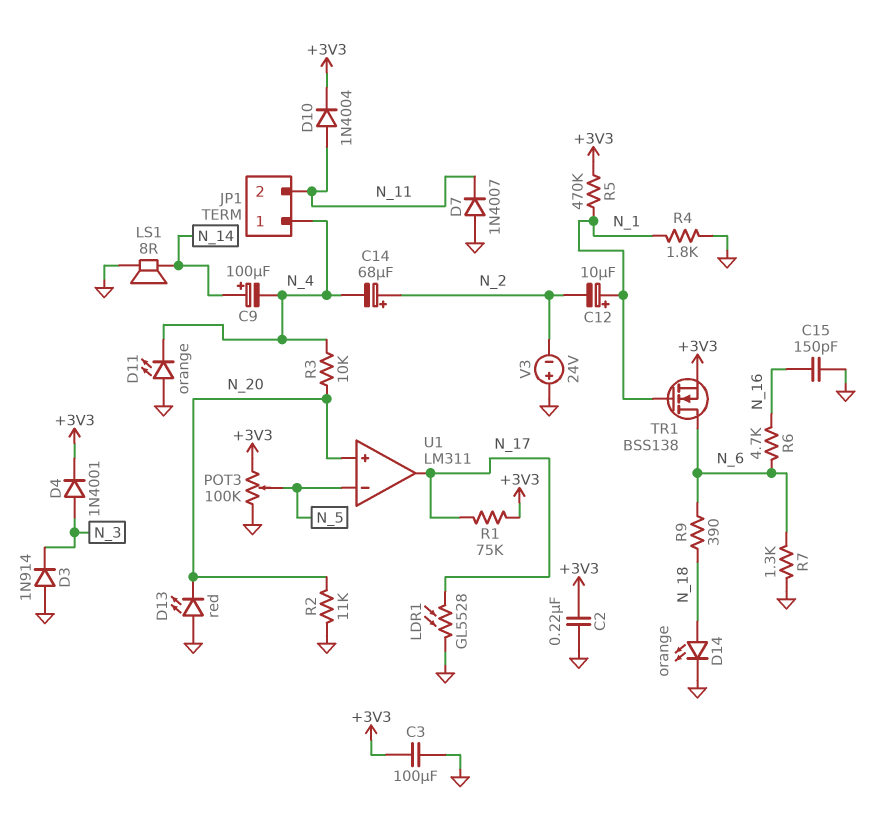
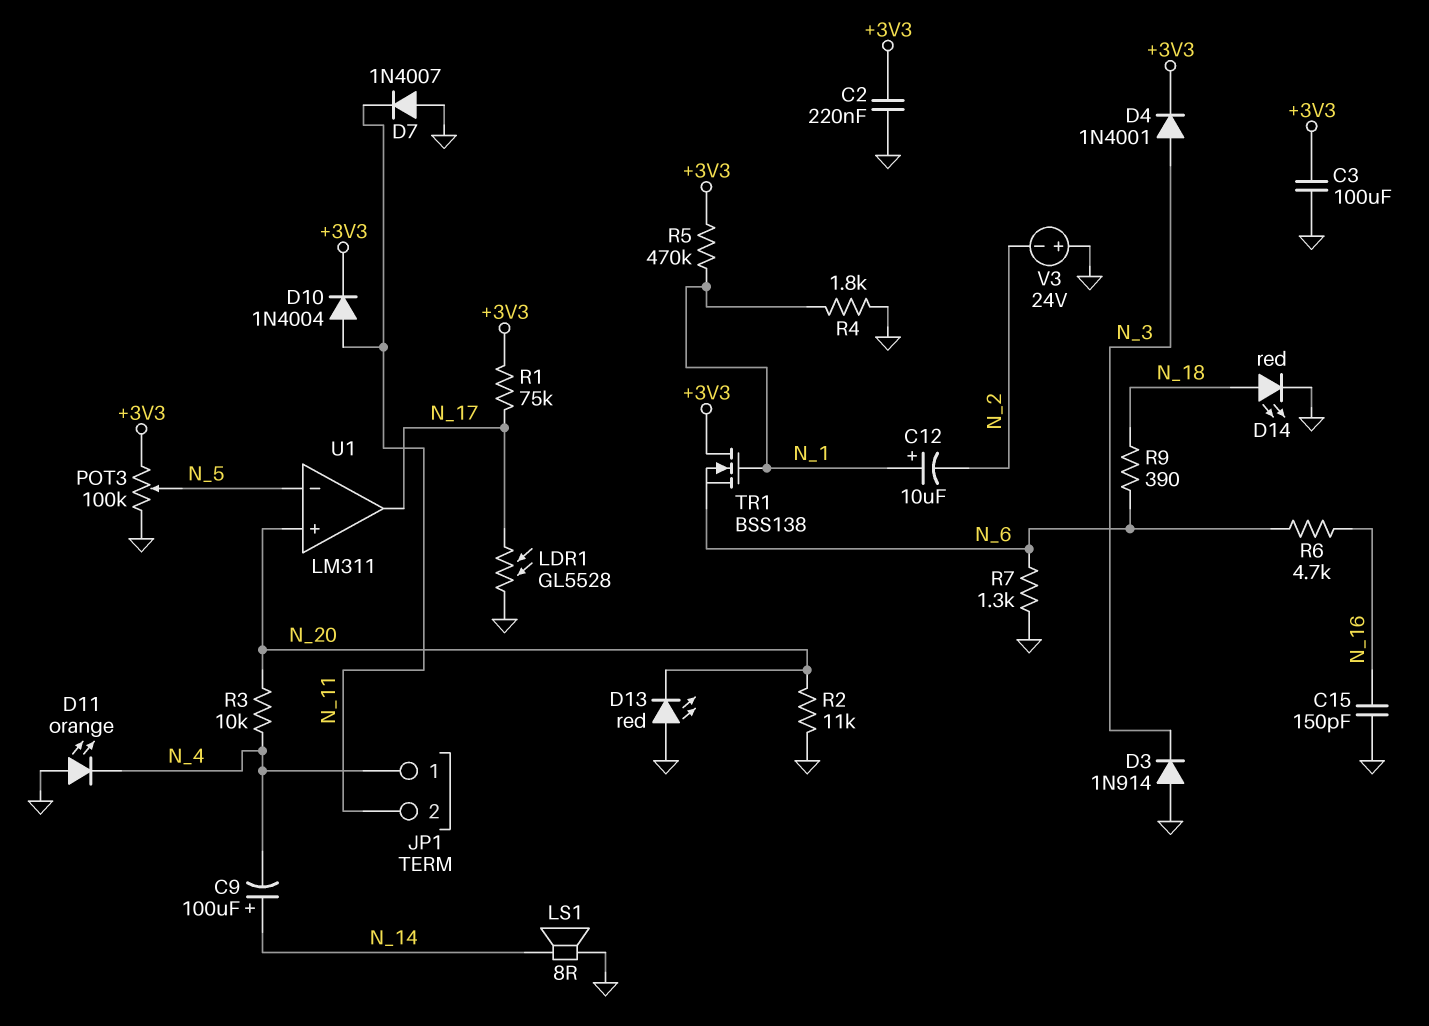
C14: 68uF (plus N_2, minus N_4) -> none
D14: LED orange (A N_18, K GND) -> LED red (A N_18, K GND)
TR1: NMOS BSS138 (G N_1, D N_6, S +3V3) -> NMOS BSS138 (G N_1, D +3V3, S N_6)

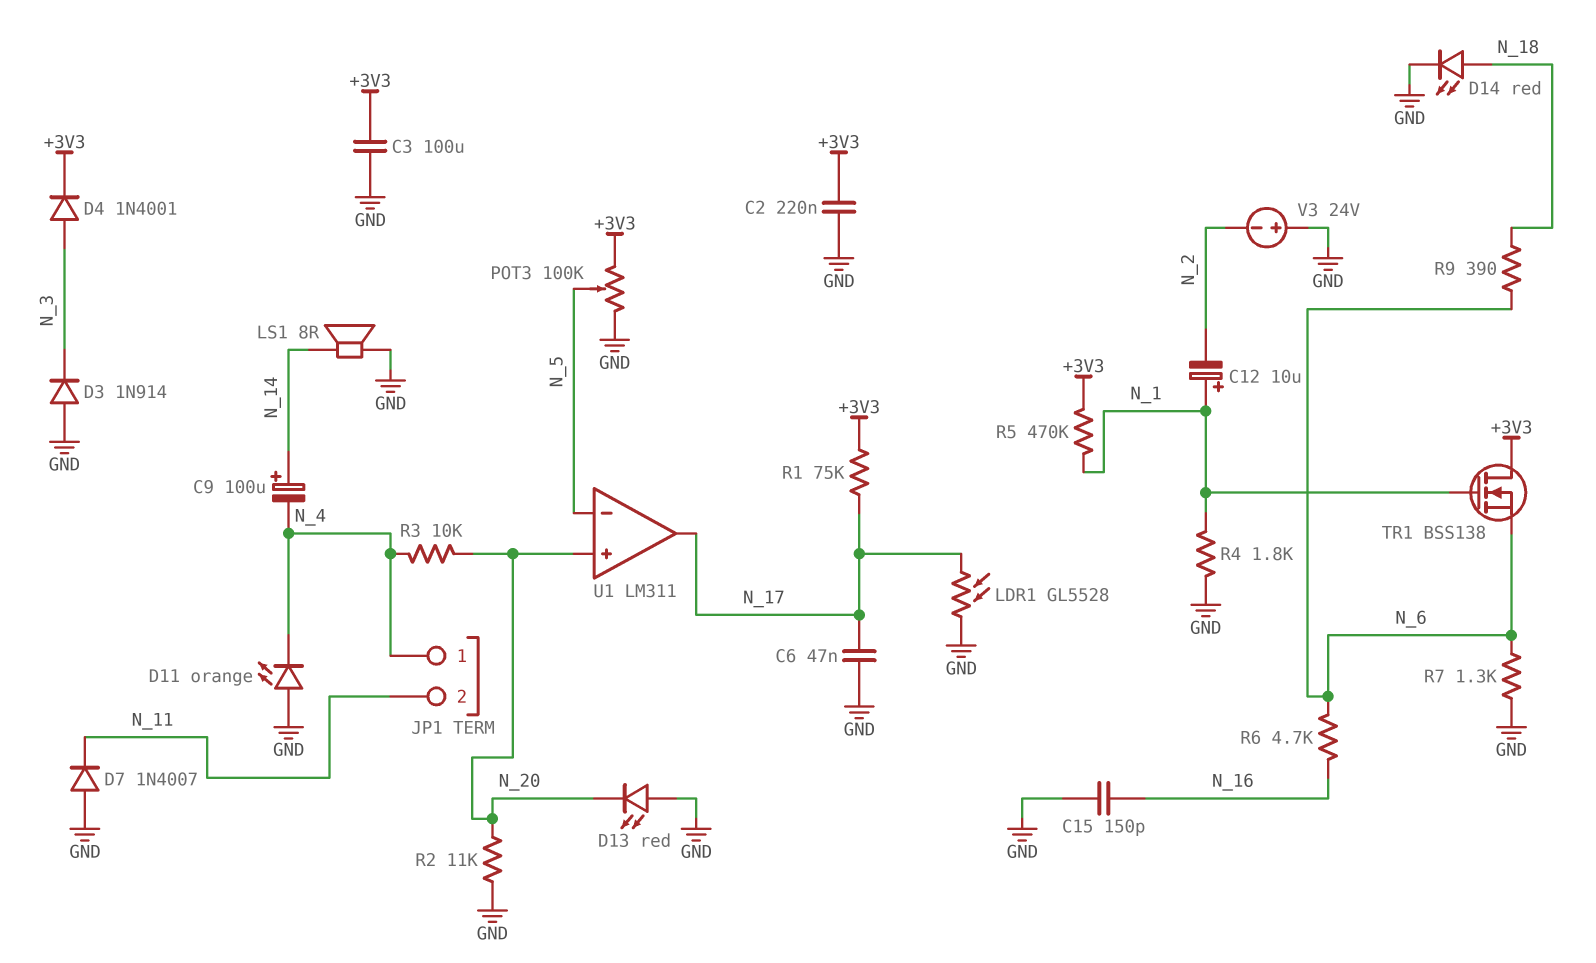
C6: none -> 47nF (GND, N_17)
D10: diode 1N4004 (A N_11, K +3V3) -> none

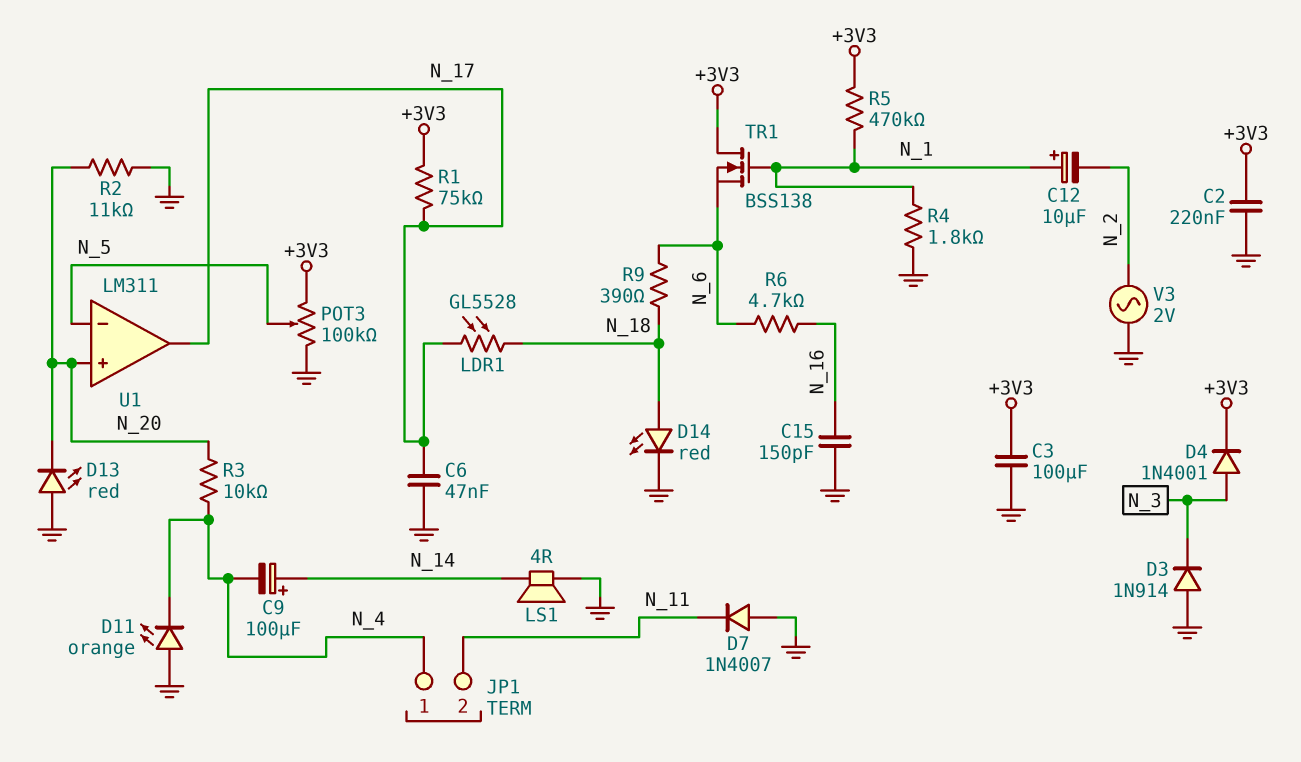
LDR1: GL5528 (GND, N_17) -> GL5528 (N_17, N_18)
LS1: speaker 8R (GND, N_14) -> speaker 4R (GND, N_14)
R7: 1.3k (GND, N_6) -> none
V3: 24V (plus GND, minus N_2) -> AC 2V (GND, N_2)

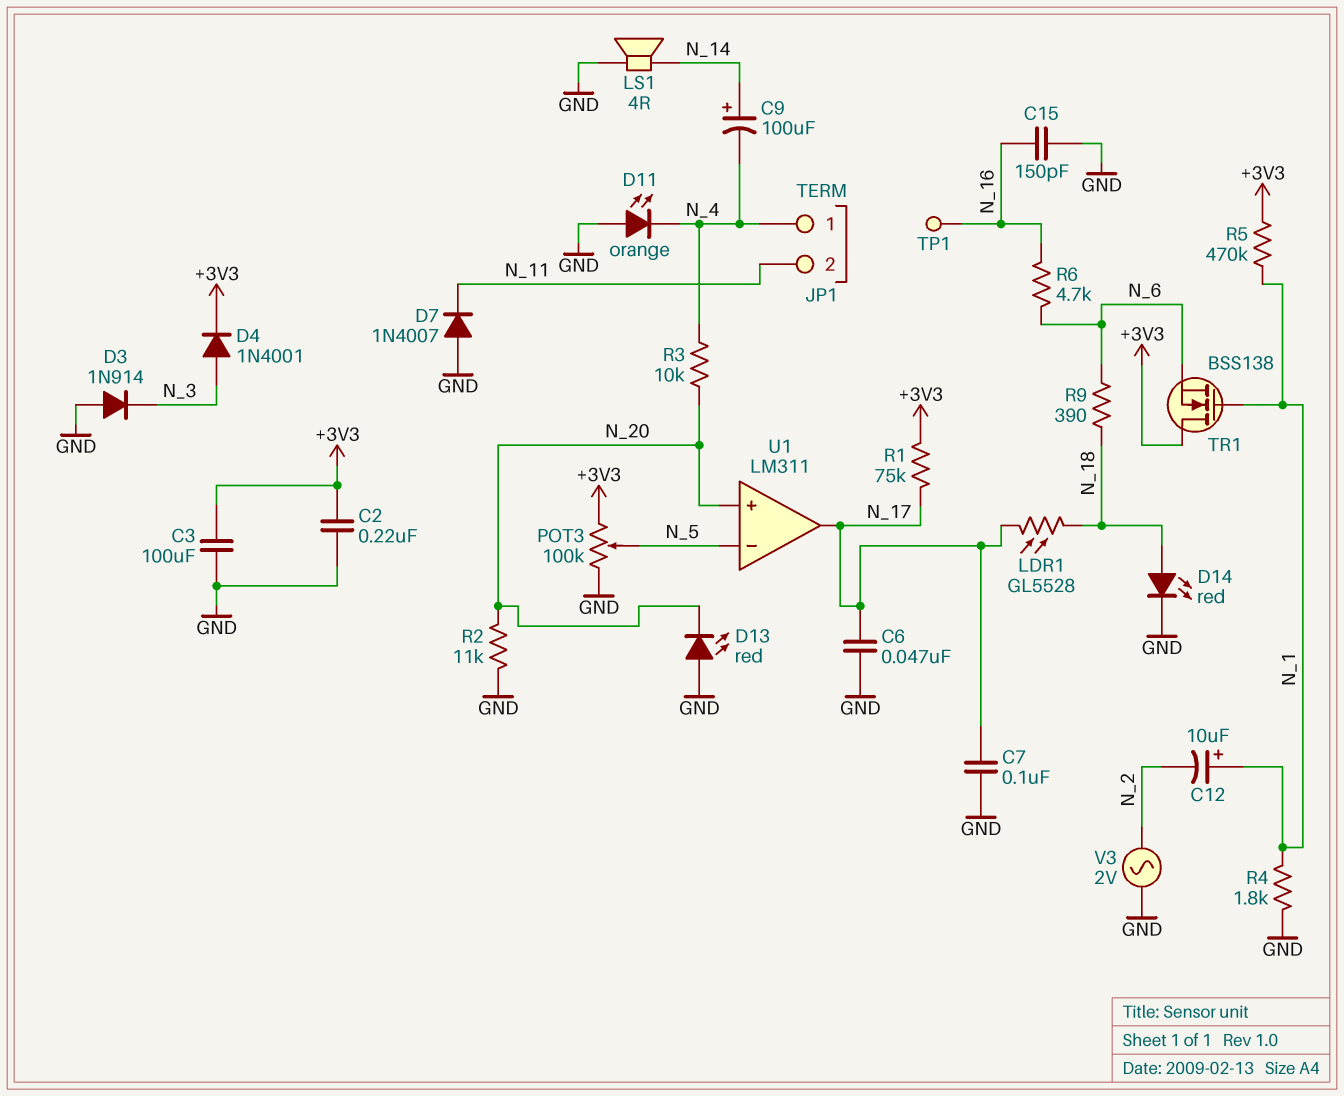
C7: none -> 100nF (GND, N_17)
TP1: none -> test point (N_16)

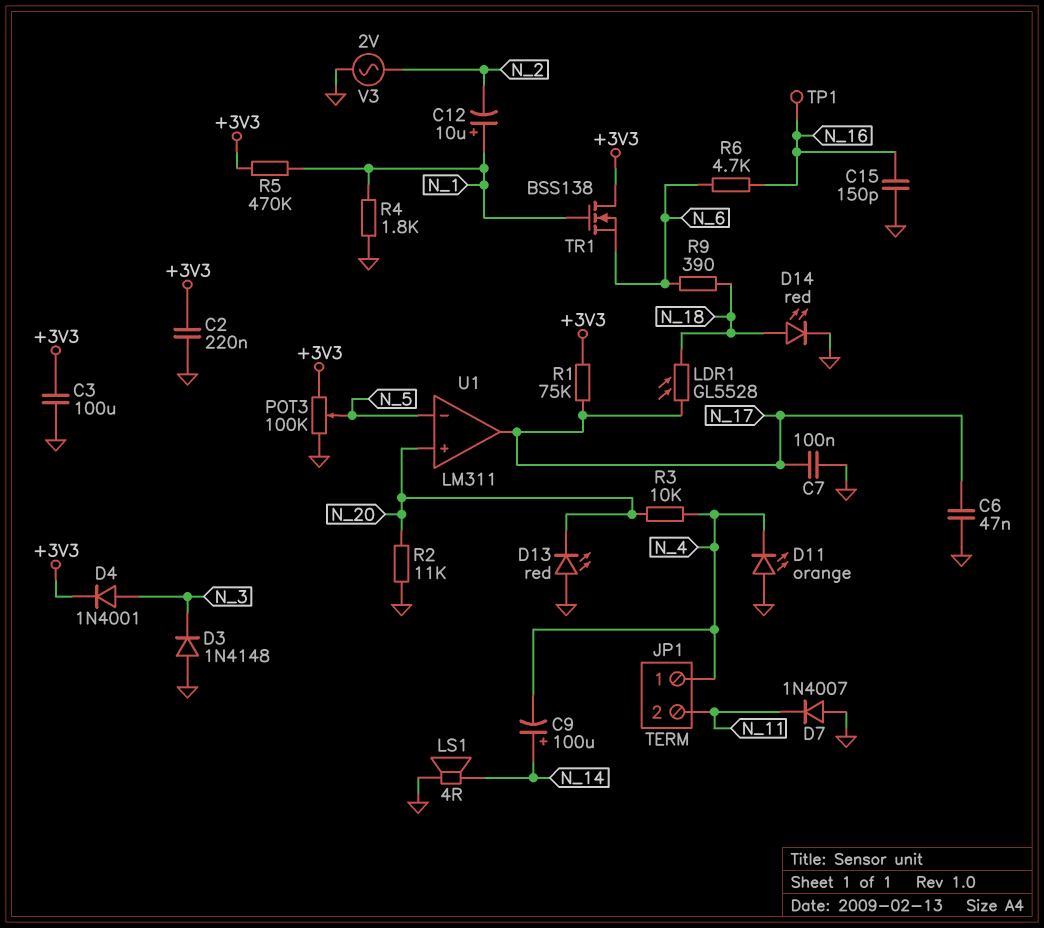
D3: diode 1N914 (A GND, K N_3) -> diode 1N4148 (A GND, K N_3)

